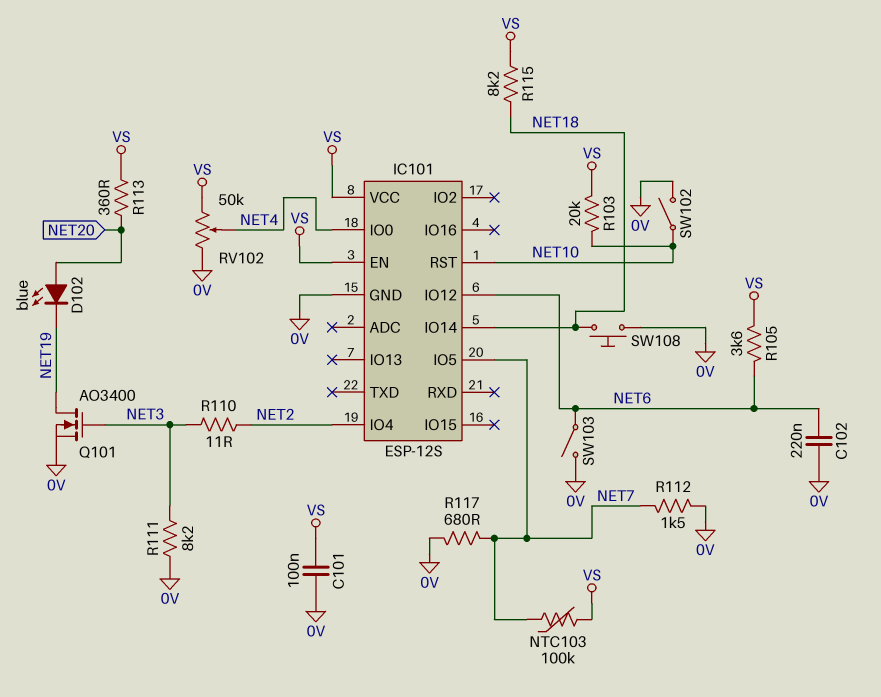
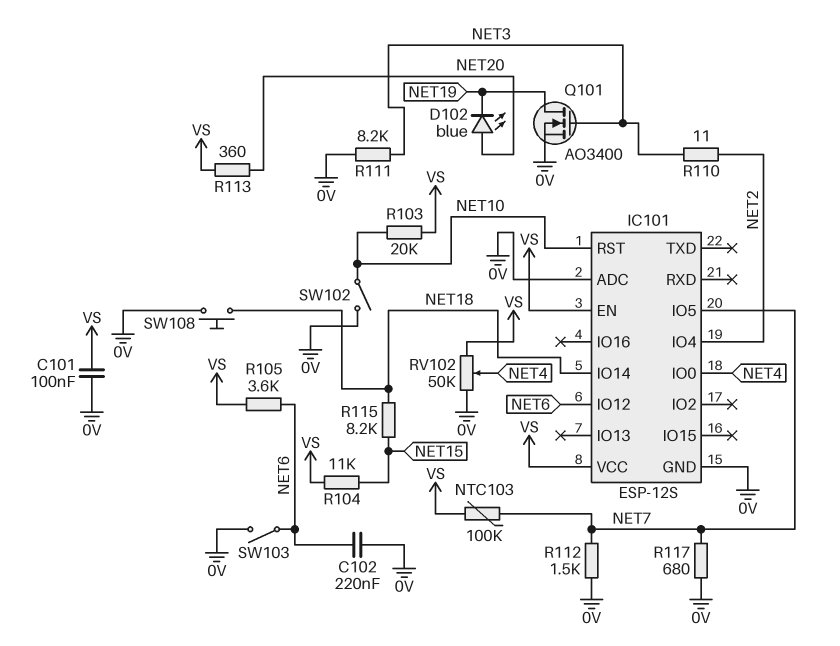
IC101 pin ADC: none -> 0V
R104: none -> 11k (NET15, VS)
R115: 8.2k (NET18, VS) -> 8.2k (NET15, NET18)

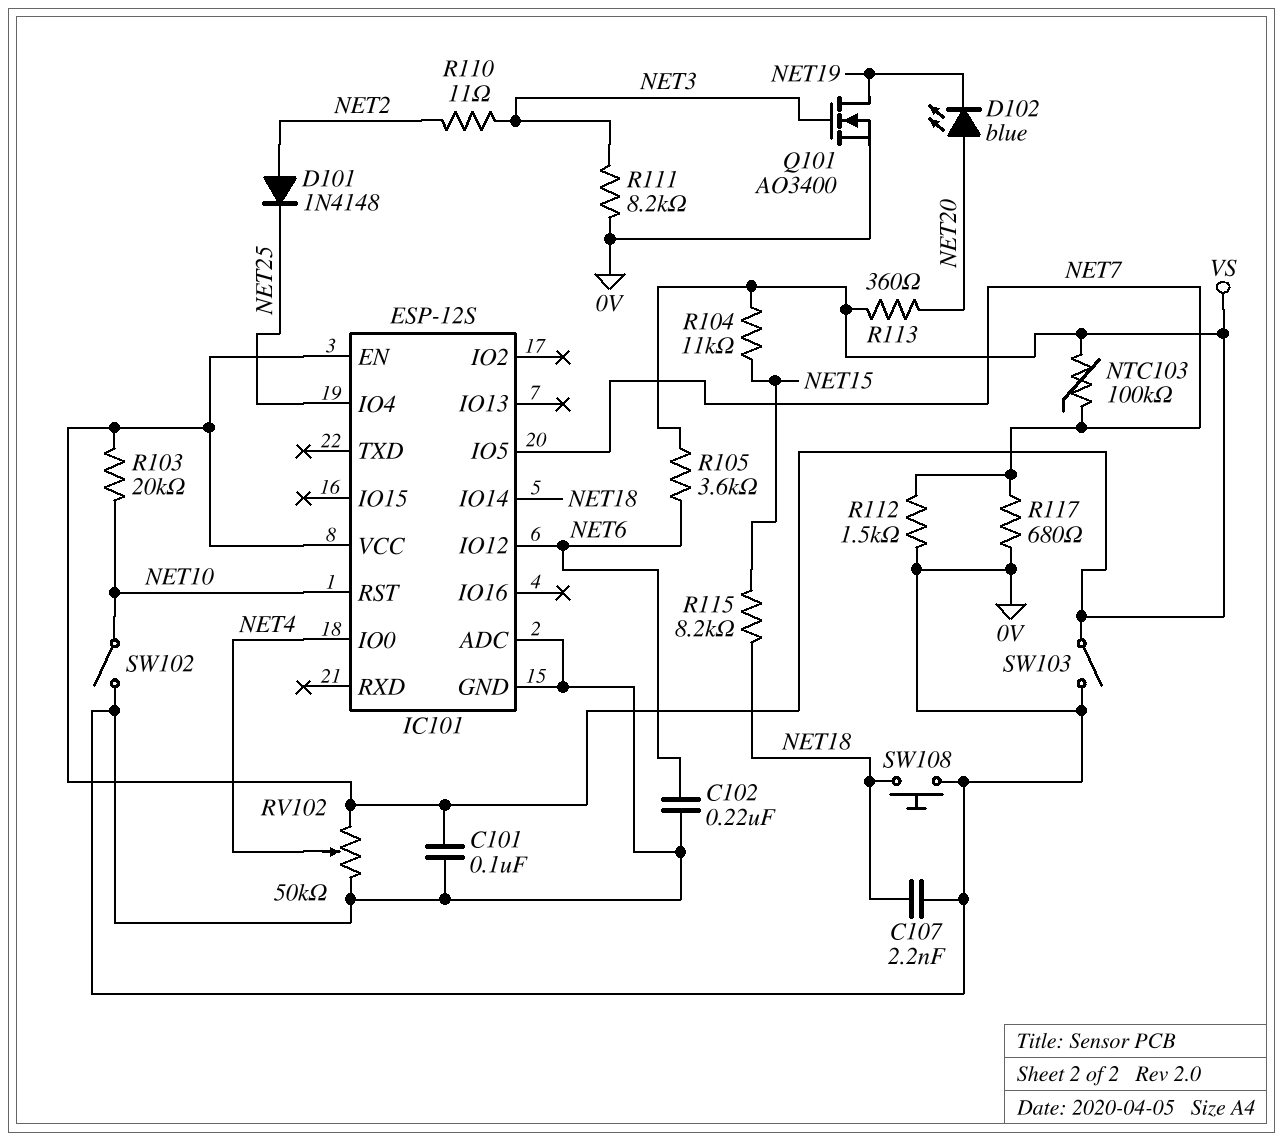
C107: none -> 2.2nF (0V, NET18)
D101: none -> diode 1N4148 (A NET2, K NET25)
IC101 pin IO4: NET2 -> NET25
SW103: switch (0V, NET6) -> switch (0V, VS)

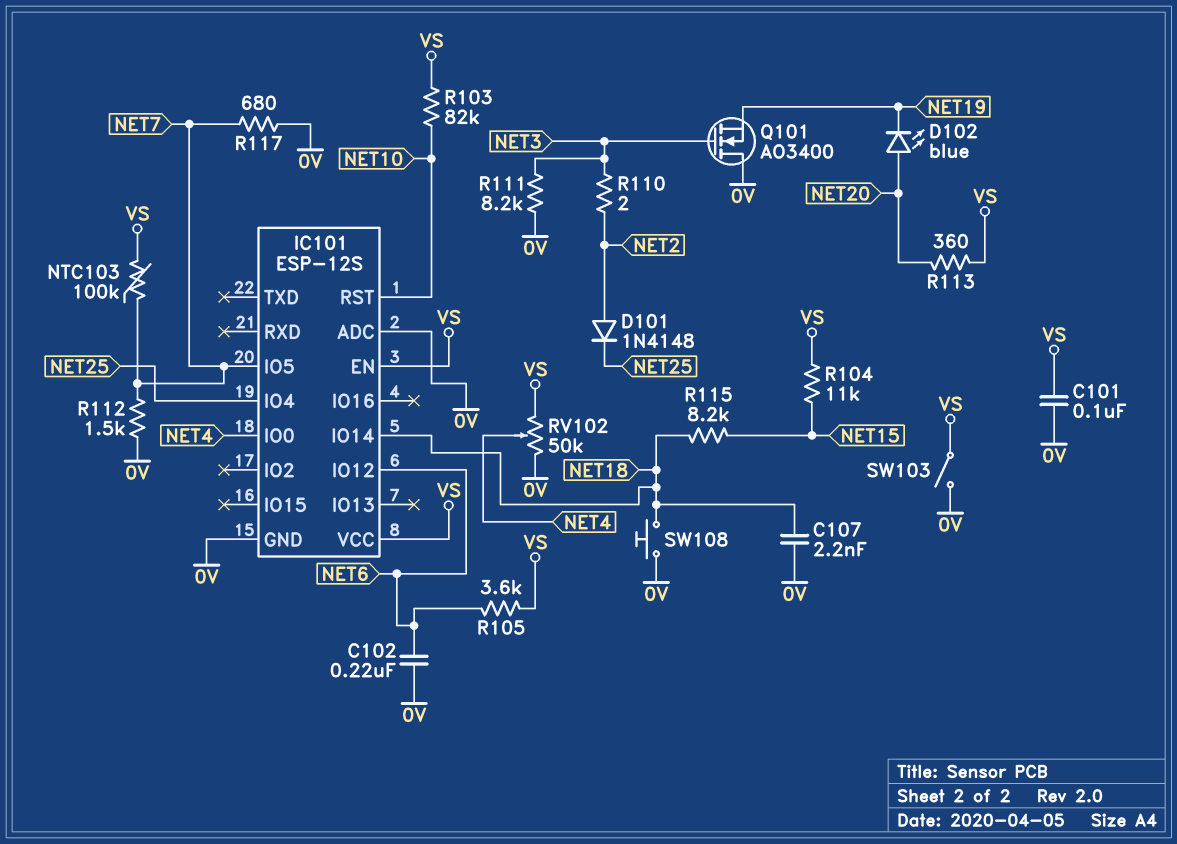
Q101: NMOS AO3400 (G NET3, D NET19, S 0V) -> NMOS AO3400 (G NET3, D 0V, S NET19)
R103: 20k (NET10, VS) -> 82k (NET10, VS)
R110: 11 (NET2, NET3) -> 2 (NET2, NET3)
SW102: switch (0V, NET10) -> none

